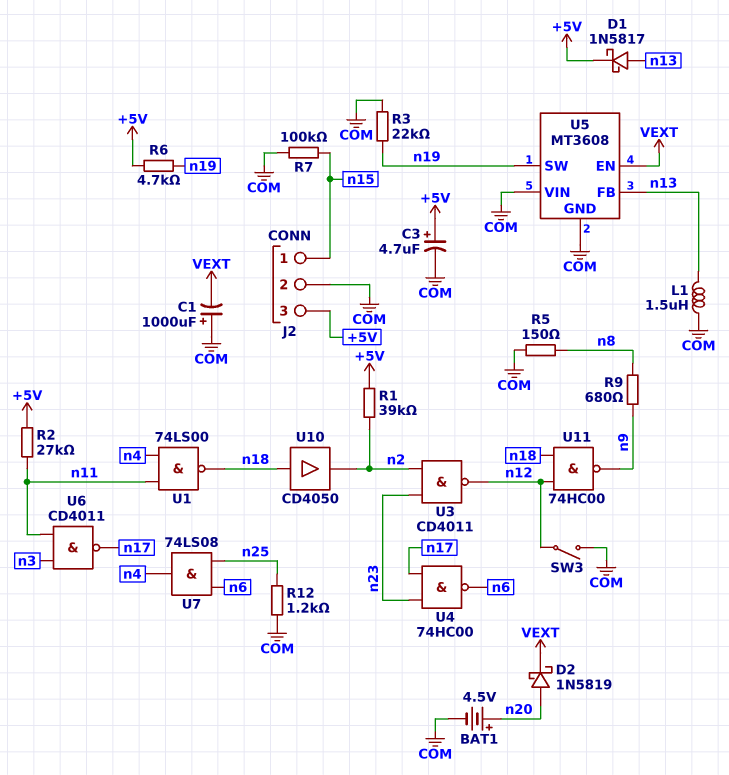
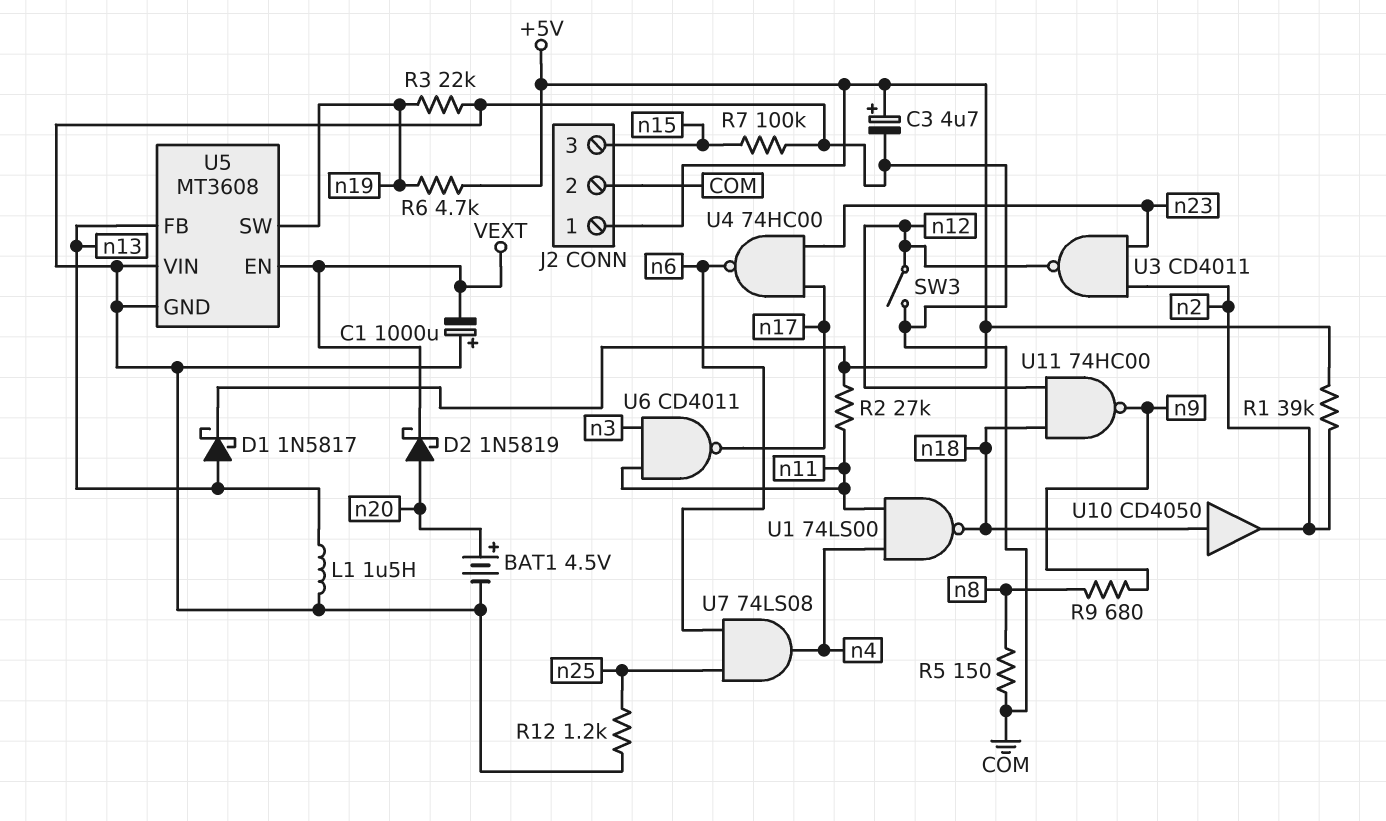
J2 pin 1: n15 -> +5V
J2 pin 3: +5V -> n15

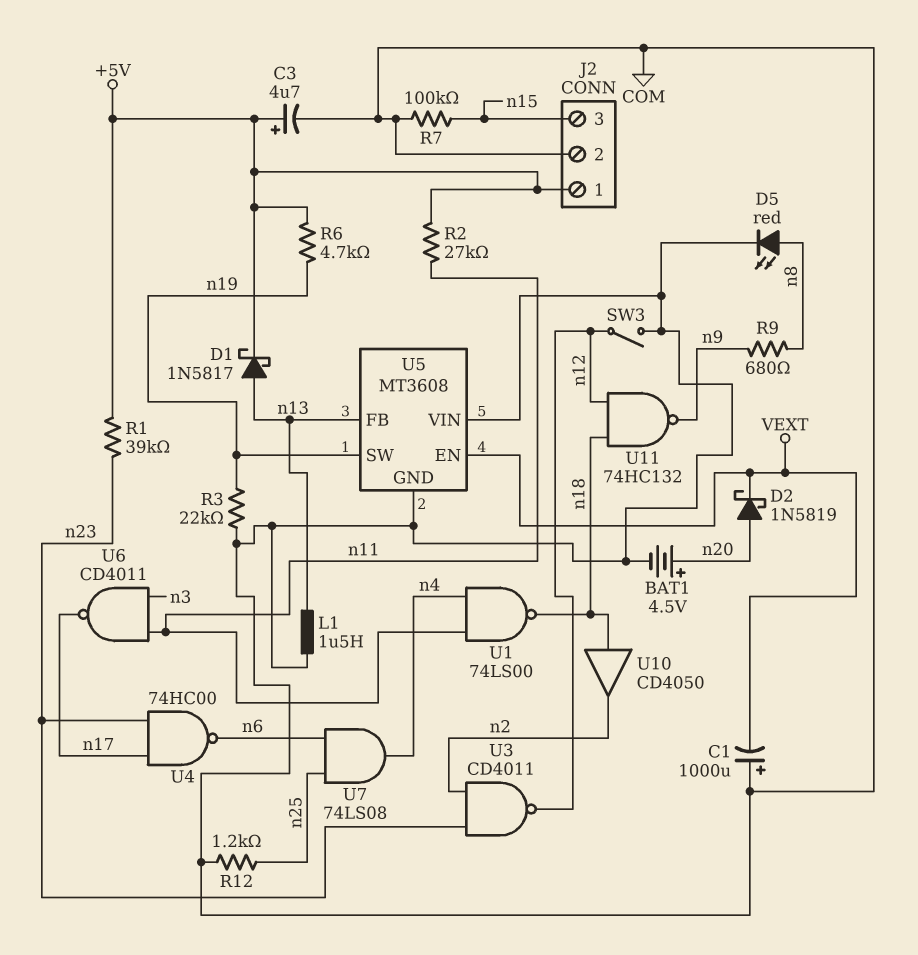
D5: none -> LED red (A n8, K COM)
R1: 39k (+5V, n2) -> 39k (+5V, n23)
R5: 150 (COM, n8) -> none
U11: NAND 74HC00 (in n12, in n18, out n9) -> NAND 74HC132 (in n12, in n18, out n9)

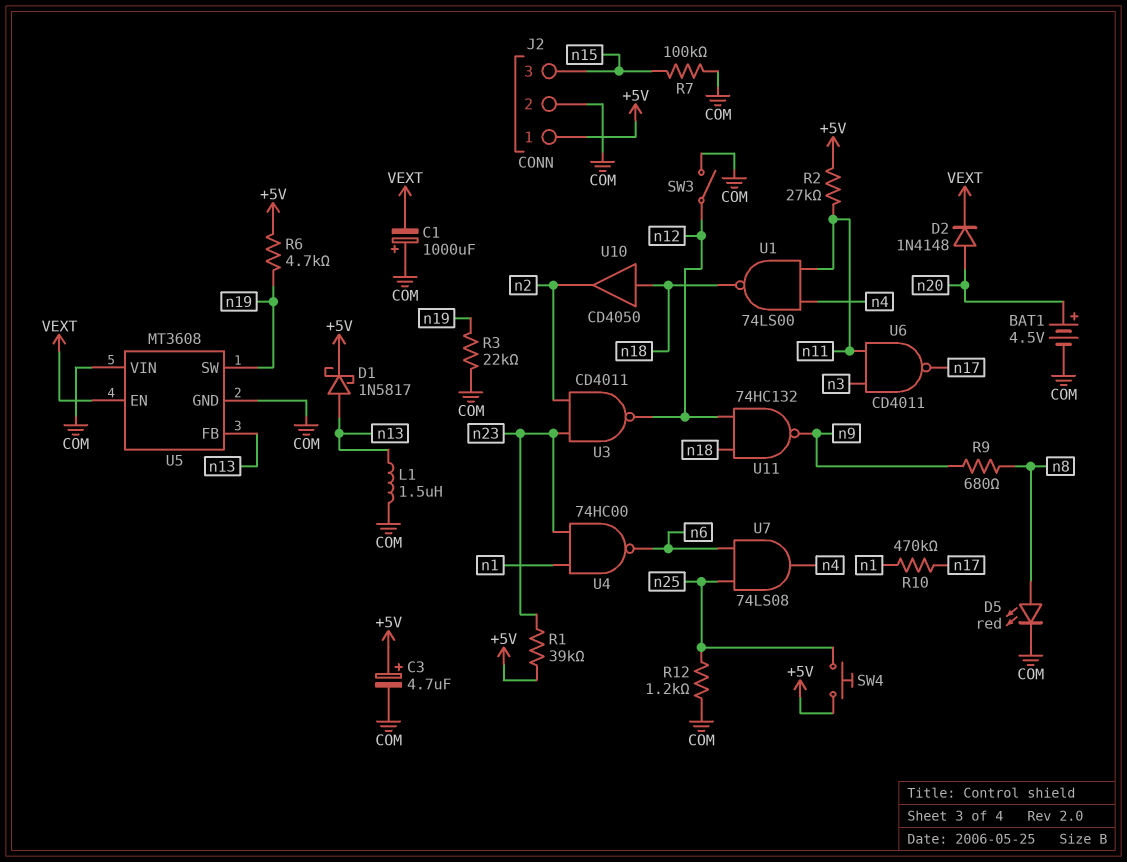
D2: schottky 1N5819 (A n20, K VEXT) -> diode 1N4148 (A n20, K VEXT)
R10: none -> 470k (n1, n17)
SW4: none -> button (+5V, n25)
U4: NAND 74HC00 (in n17, in n23, out n6) -> NAND 74HC00 (in n1, in n23, out n6)

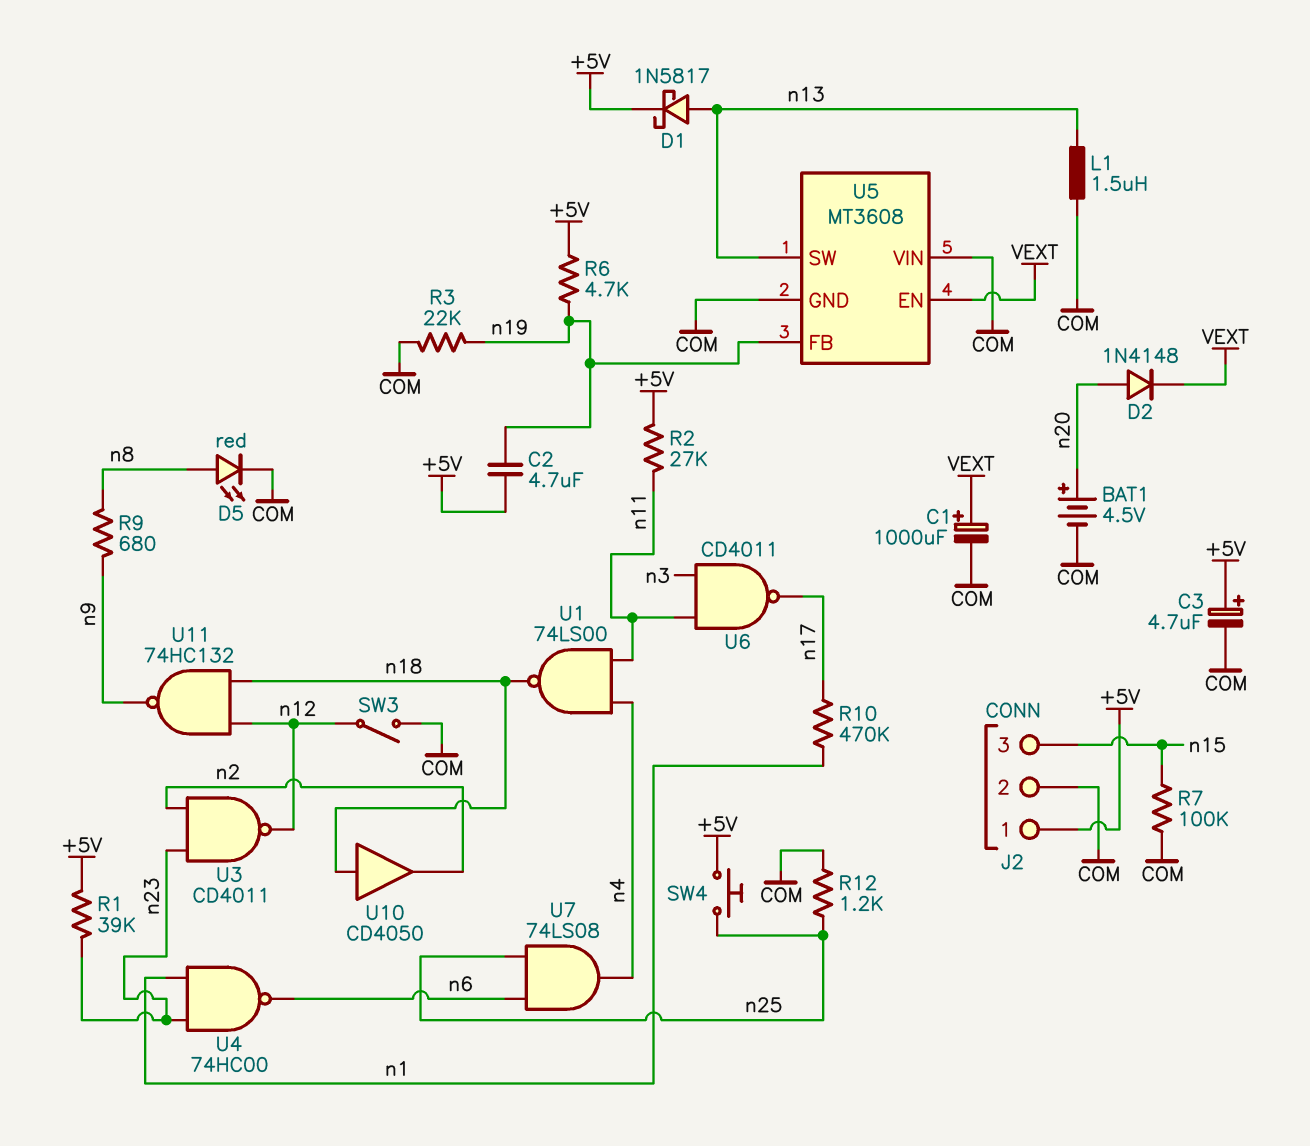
C1: 1000uF (plus COM, minus VEXT) -> 1000uF (plus VEXT, minus COM)
C2: none -> 4.7uF (+5V, n19)
U5 pin FB: n13 -> n19
U5 pin SW: n19 -> n13

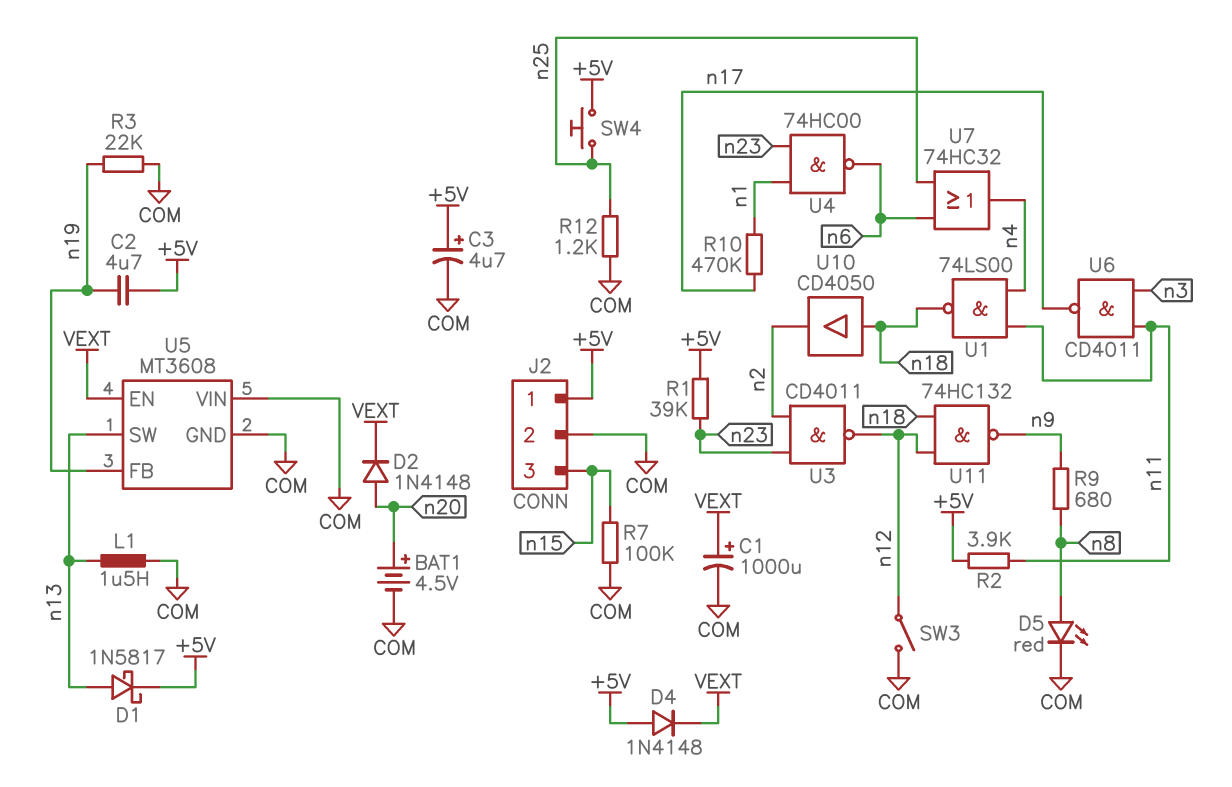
D4: none -> diode 1N4148 (A +5V, K VEXT)
R2: 27k (+5V, n11) -> 3.9k (+5V, n11)
R6: 4.7k (+5V, n19) -> none
U7: AND 74LS08 (in n6, in n25, out n4) -> OR 74HC32 (in n6, in n25, out n4)

